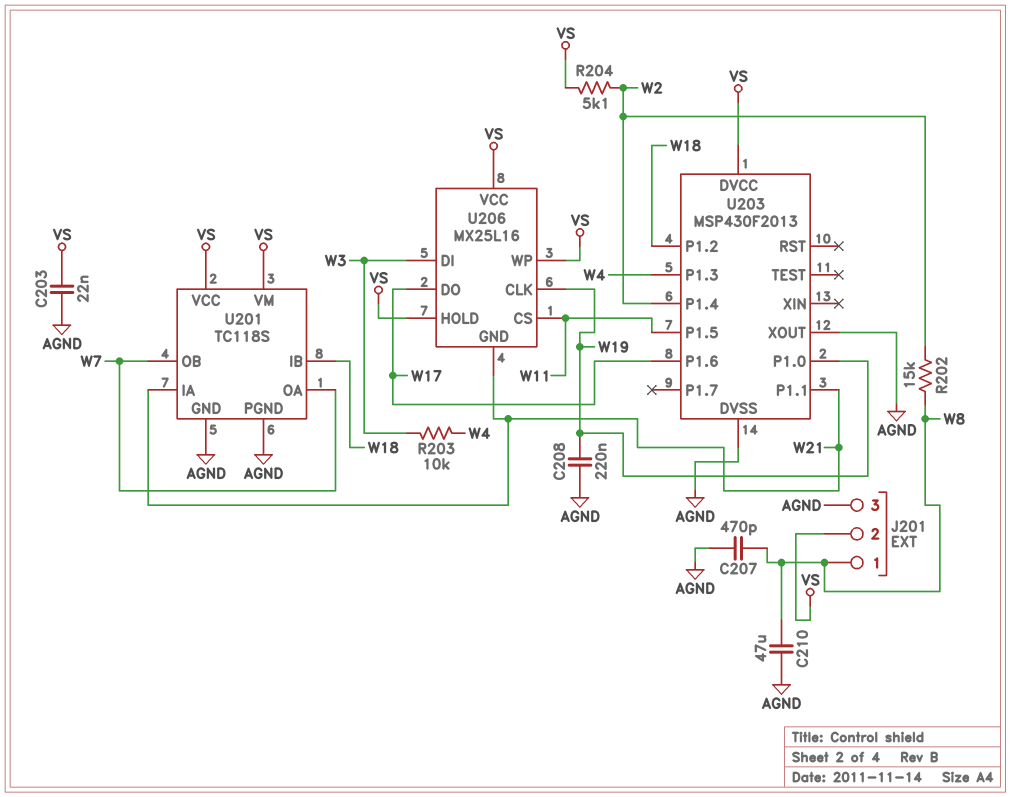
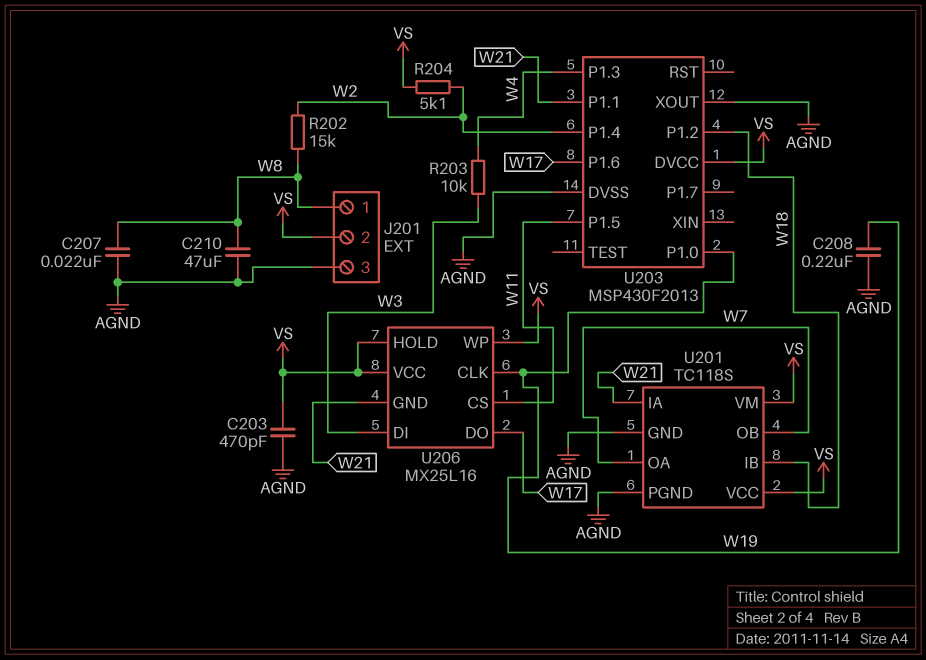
C203: 22nF (AGND, VS) -> 470pF (AGND, VS)
C207: 470pF (AGND, W8) -> 22nF (AGND, W8)

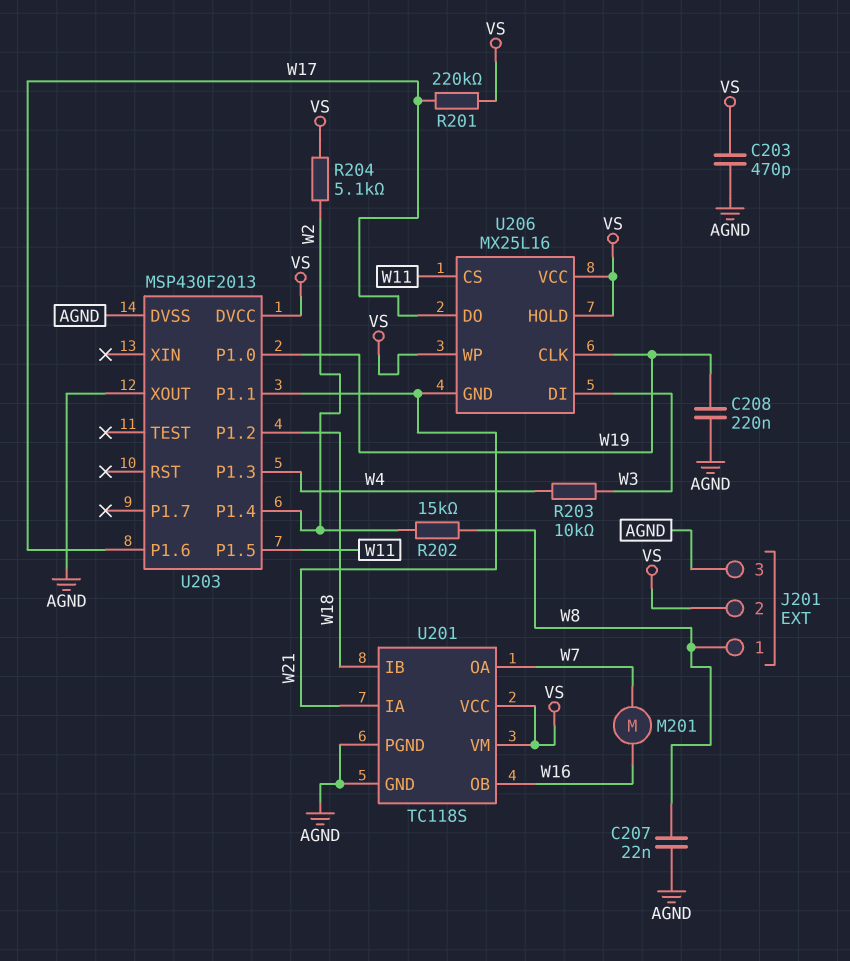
C210: 47uF (AGND, W8) -> none
M201: none -> motor (W7, W16)
R201: none -> 220k (VS, W17)
U201 pin OB: W7 -> W16

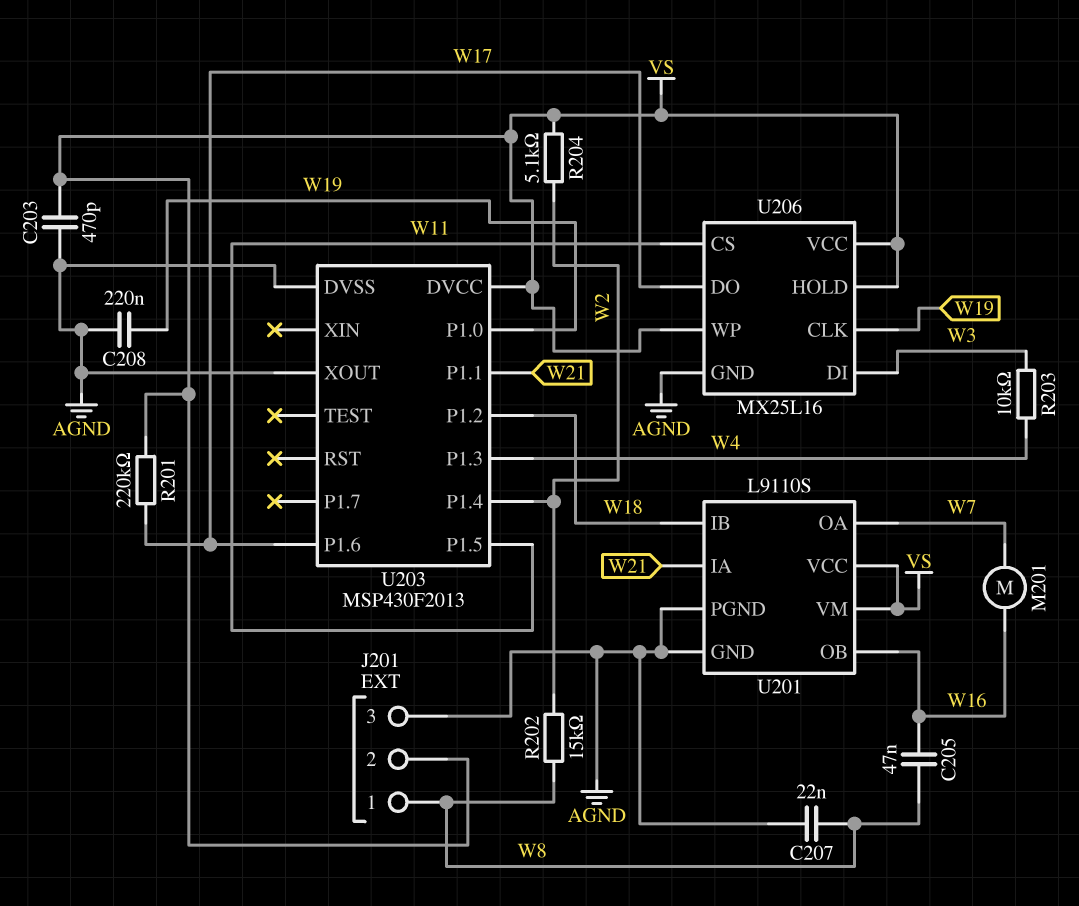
C205: none -> 47nF (W8, W16)
U201: TC118S -> L9110S
U206 pin GND: W21 -> AGND

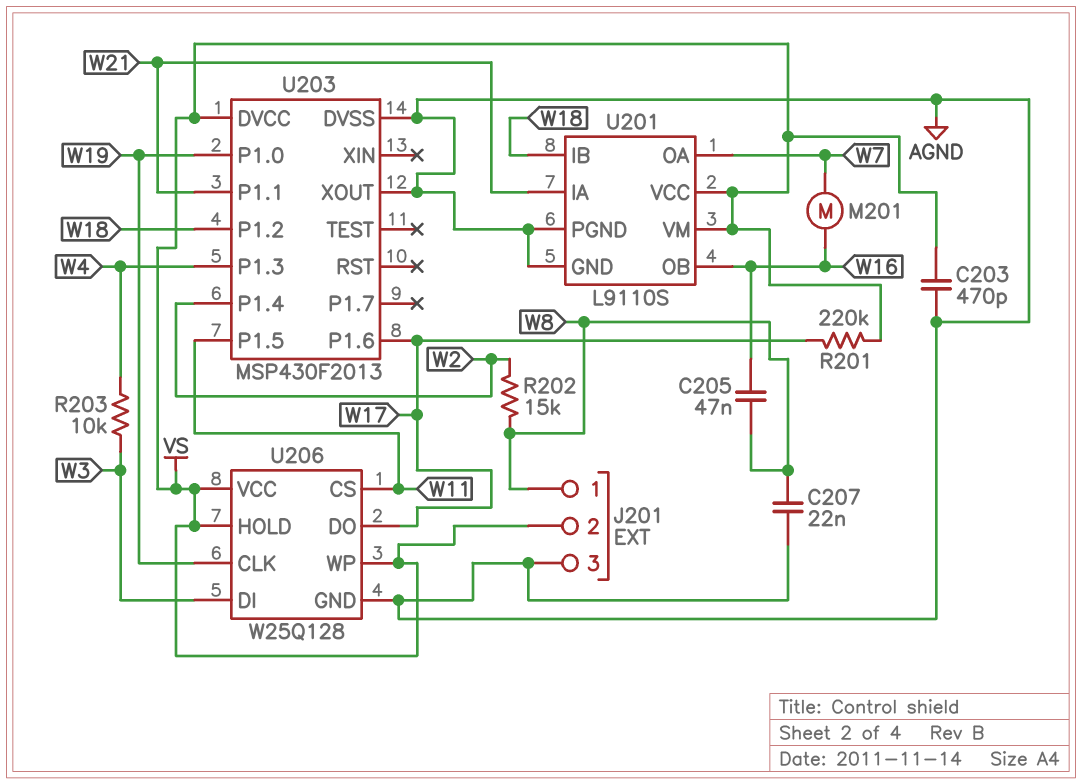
C208: 220nF (AGND, W19) -> none
R204: 5.1k (VS, W2) -> none
U206: MX25L16 -> W25Q128

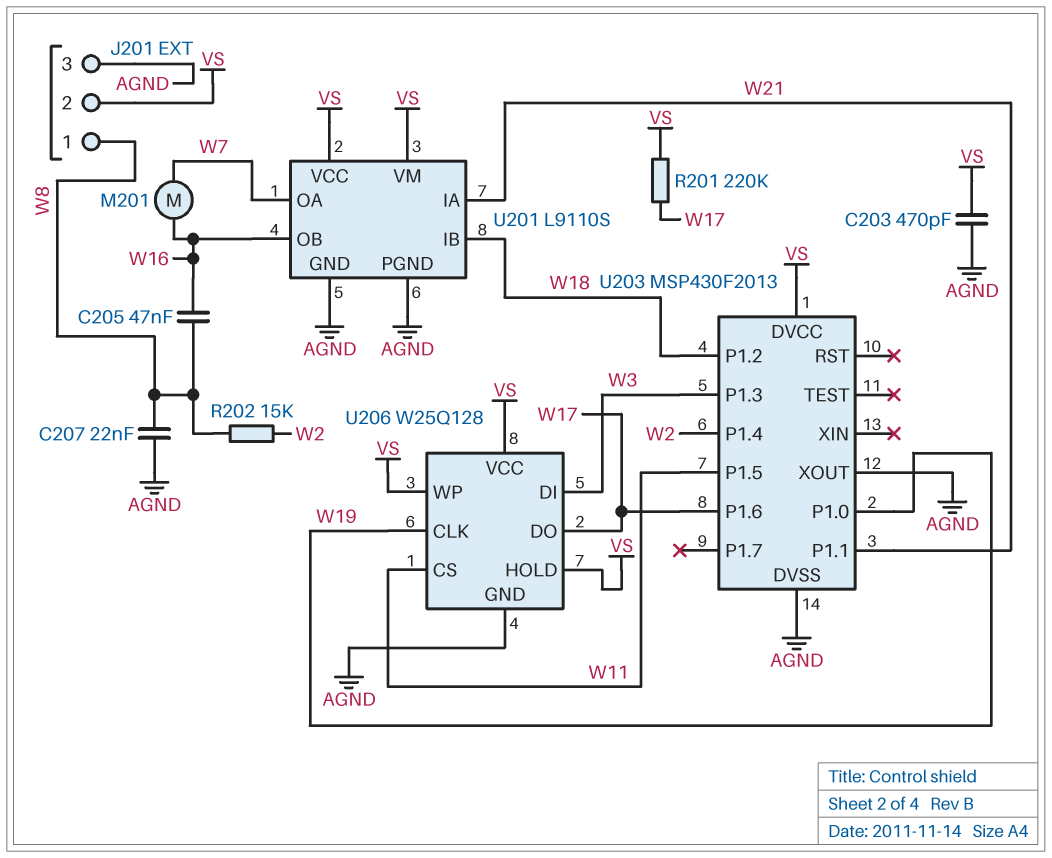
R203: 10k (W3, W4) -> none
U203 pin P1.3: W4 -> W3

